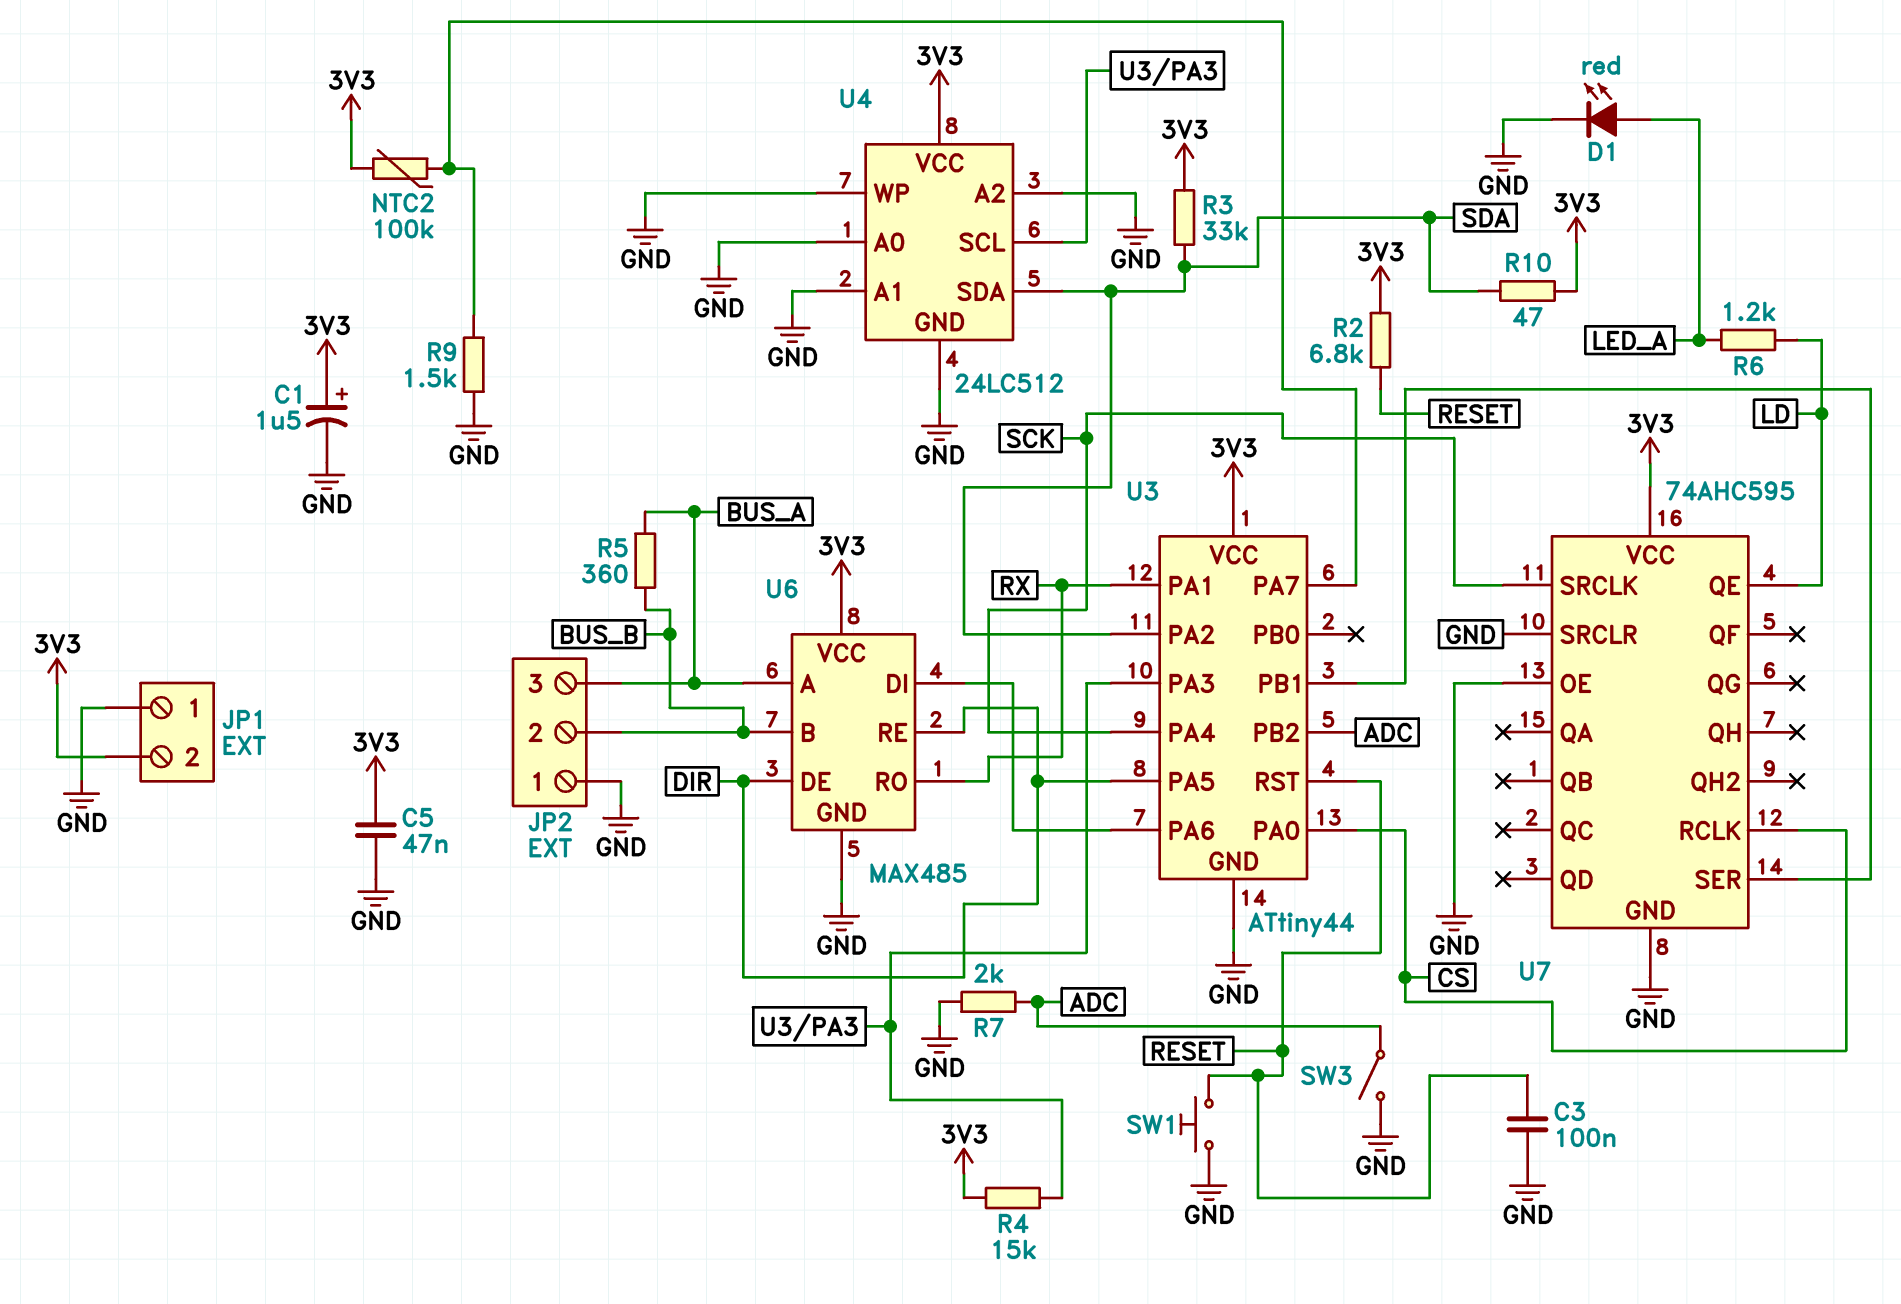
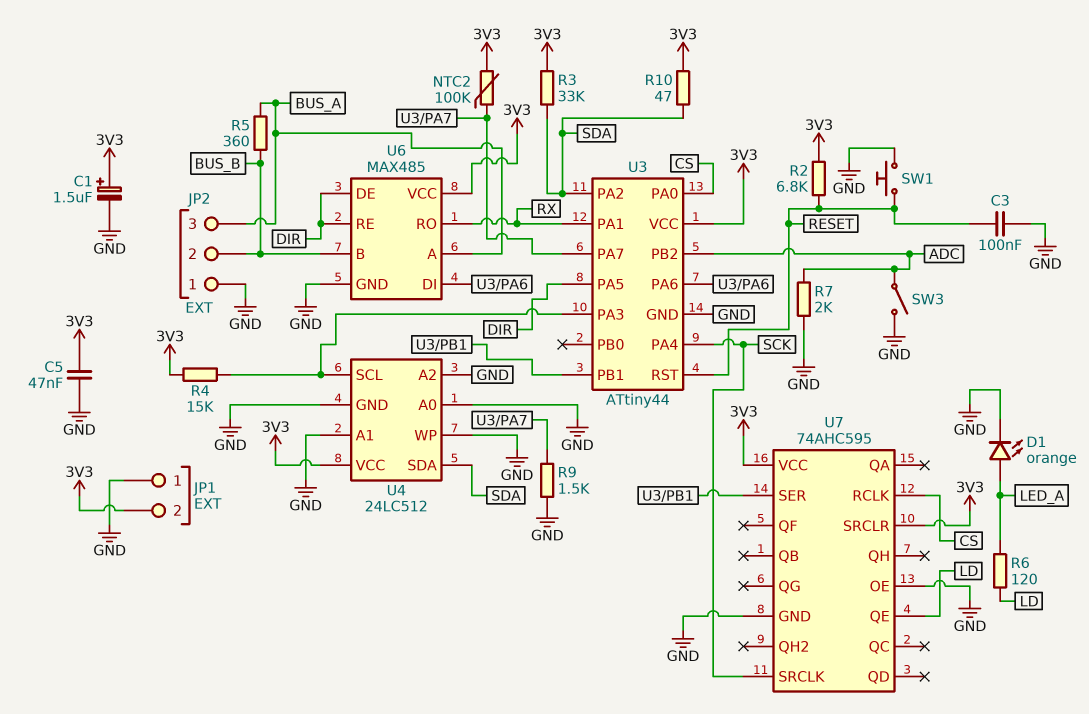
D1: LED red (A LED_A, K GND) -> LED orange (A LED_A, K GND)
R6: 1.2k (LD, LED_A) -> 120 (LD, LED_A)
U7 pin SRCLR: GND -> 3V3

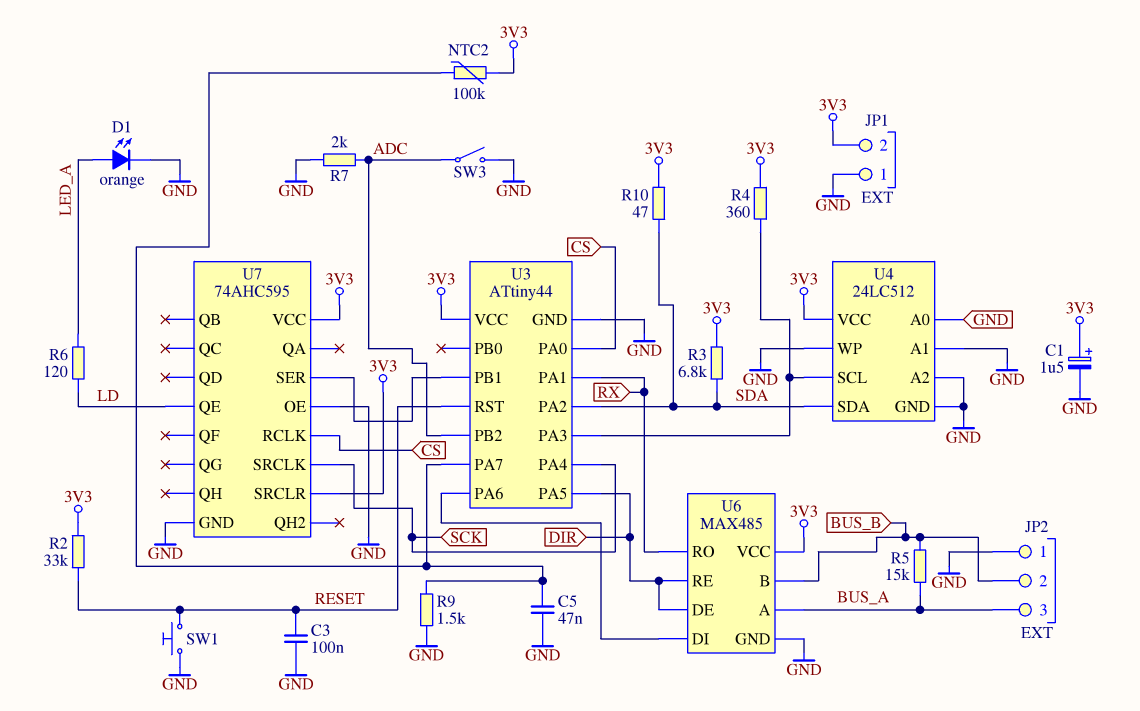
C5: 47nF (3V3, GND) -> 47nF (GND, U3/PA7)
R2: 6.8k (3V3, RESET) -> 33k (3V3, RESET)
R3: 33k (3V3, SDA) -> 6.8k (3V3, SDA)
R4: 15k (3V3, U3/PA3) -> 360 (3V3, U3/PA3)
R5: 360 (BUS_A, BUS_B) -> 15k (BUS_A, BUS_B)

